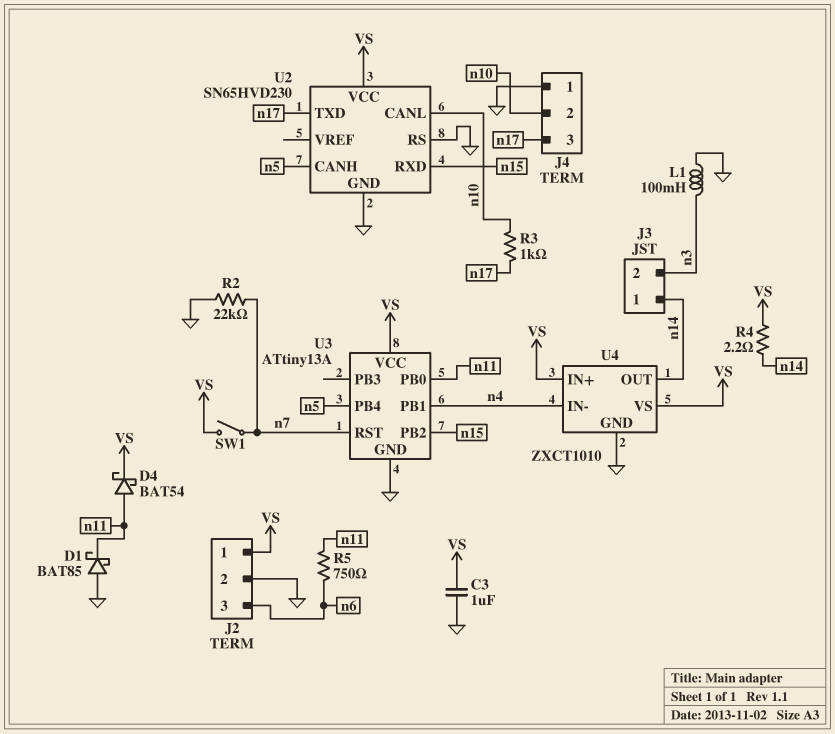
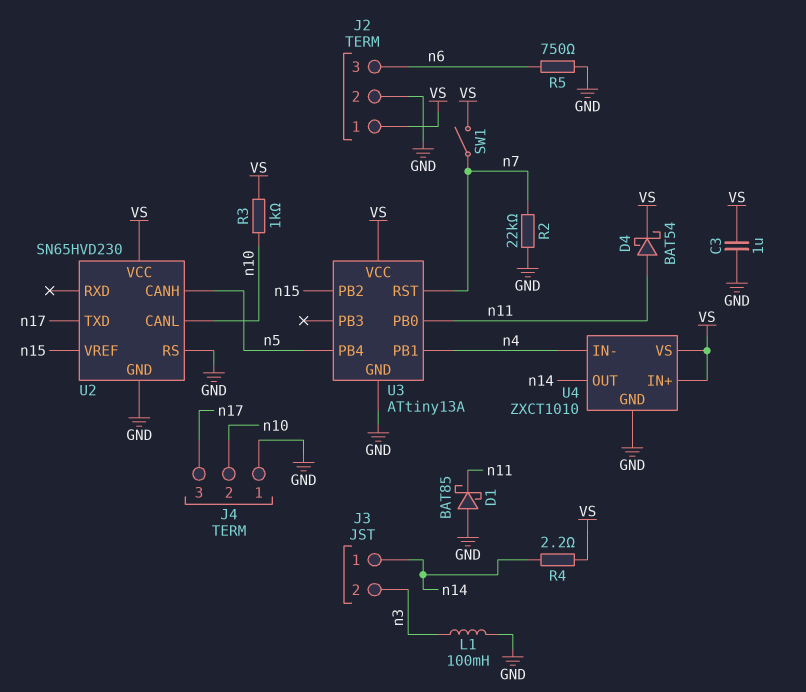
R3: 1k (n10, n17) -> 1k (VS, n10)
R5: 750 (n6, n11) -> 750 (GND, n6)
U2 pin RXD: n15 -> none
U2 pin VREF: none -> n15

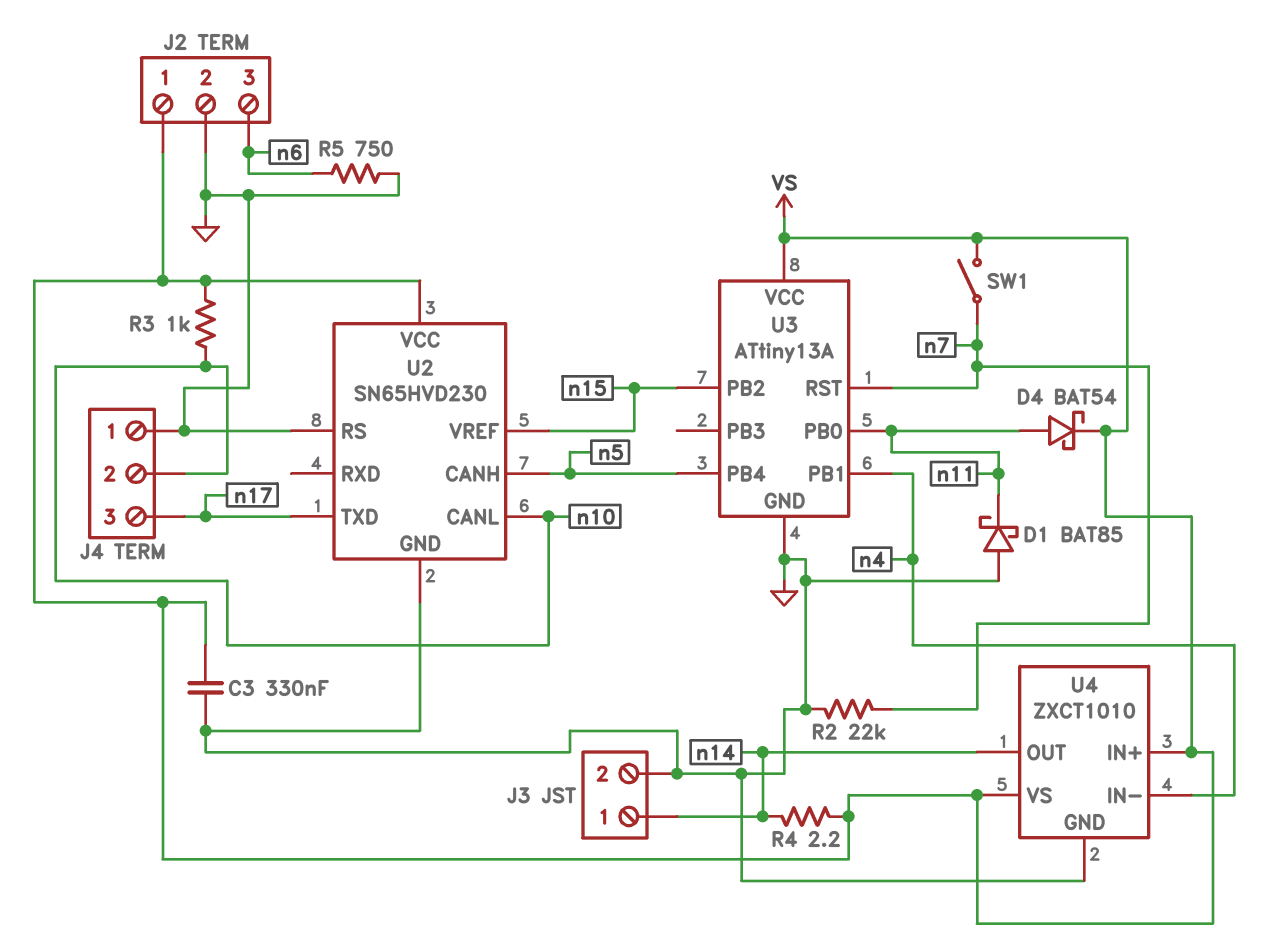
C3: 1uF (GND, VS) -> 330nF (GND, VS)
J3 pin 2: n3 -> GND
L1: 100mH (GND, n3) -> none

